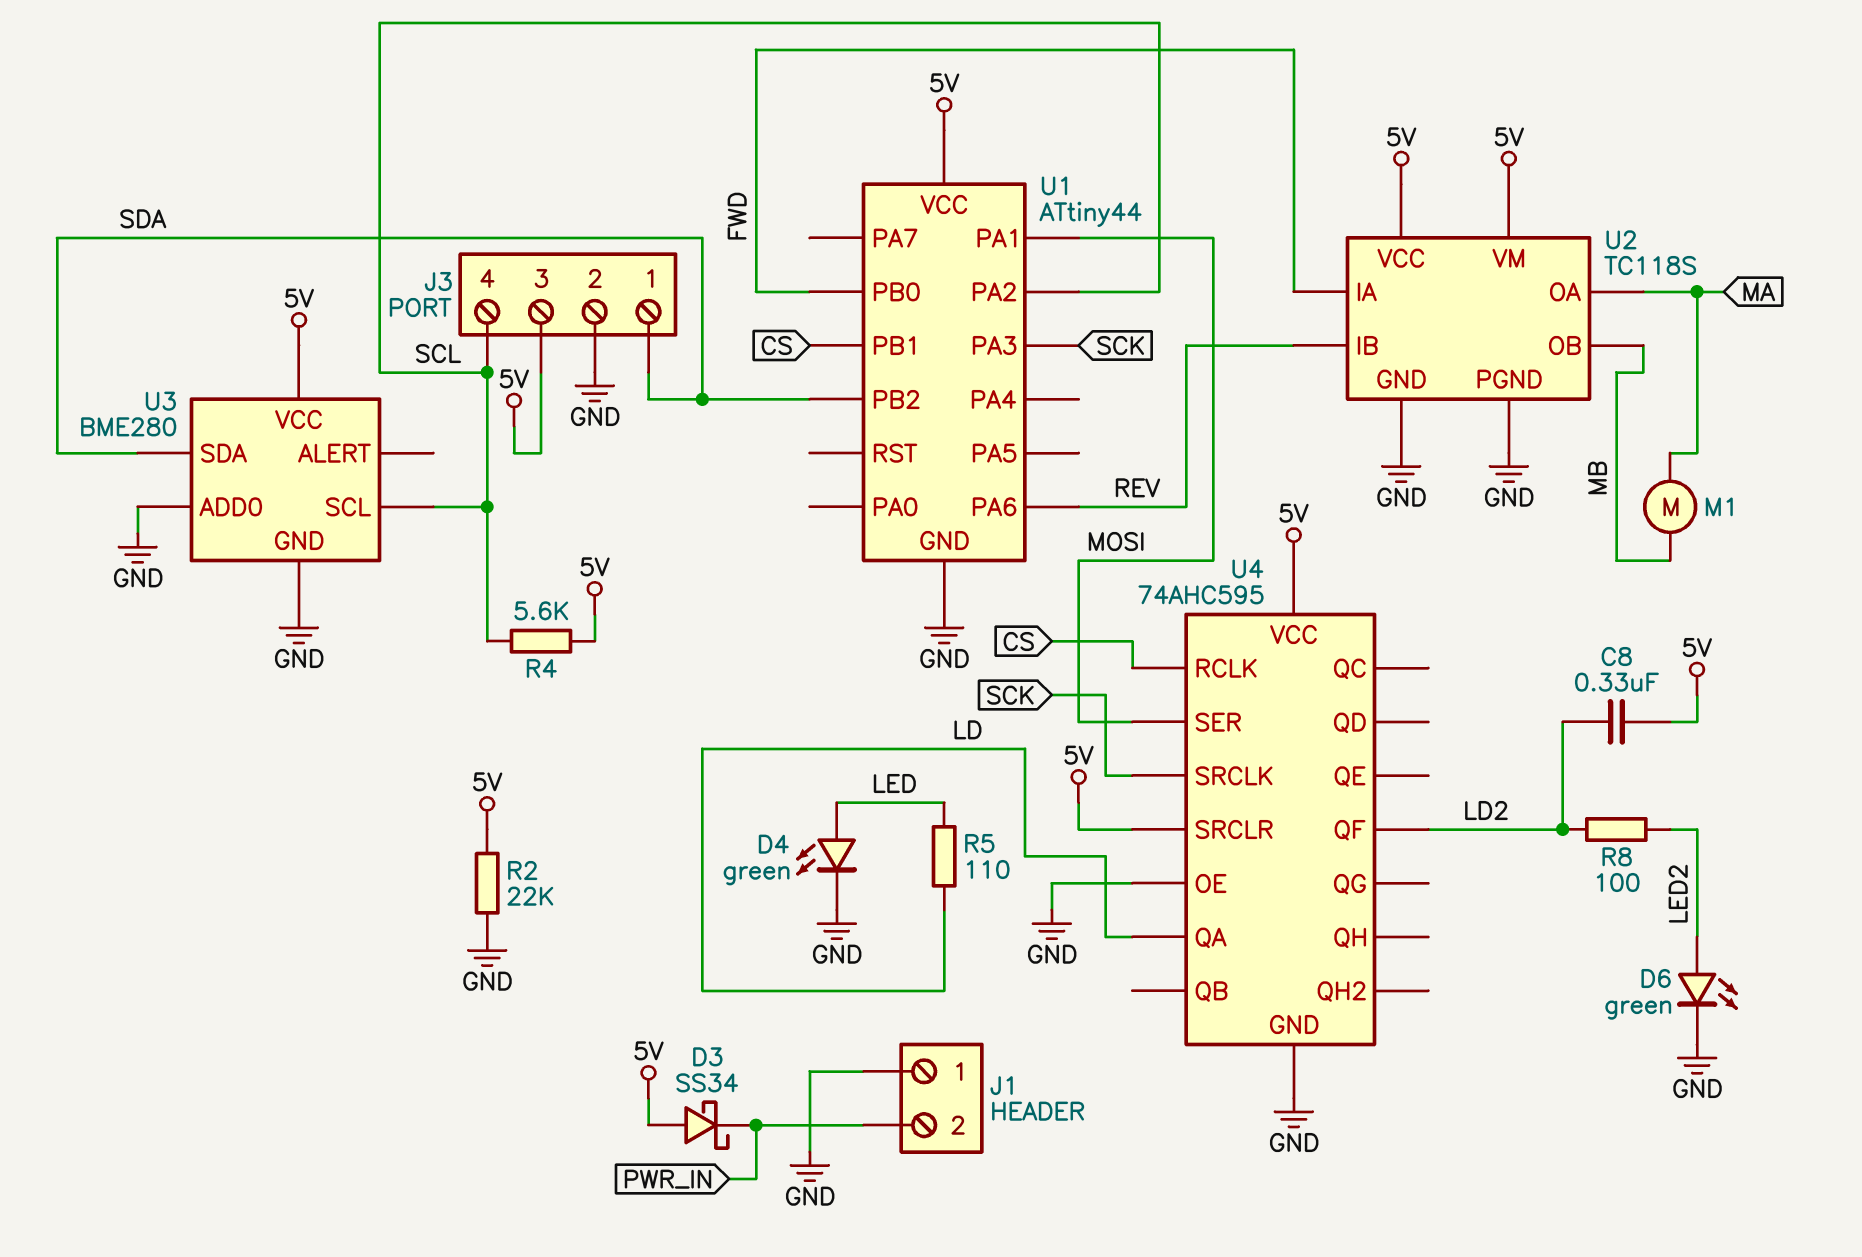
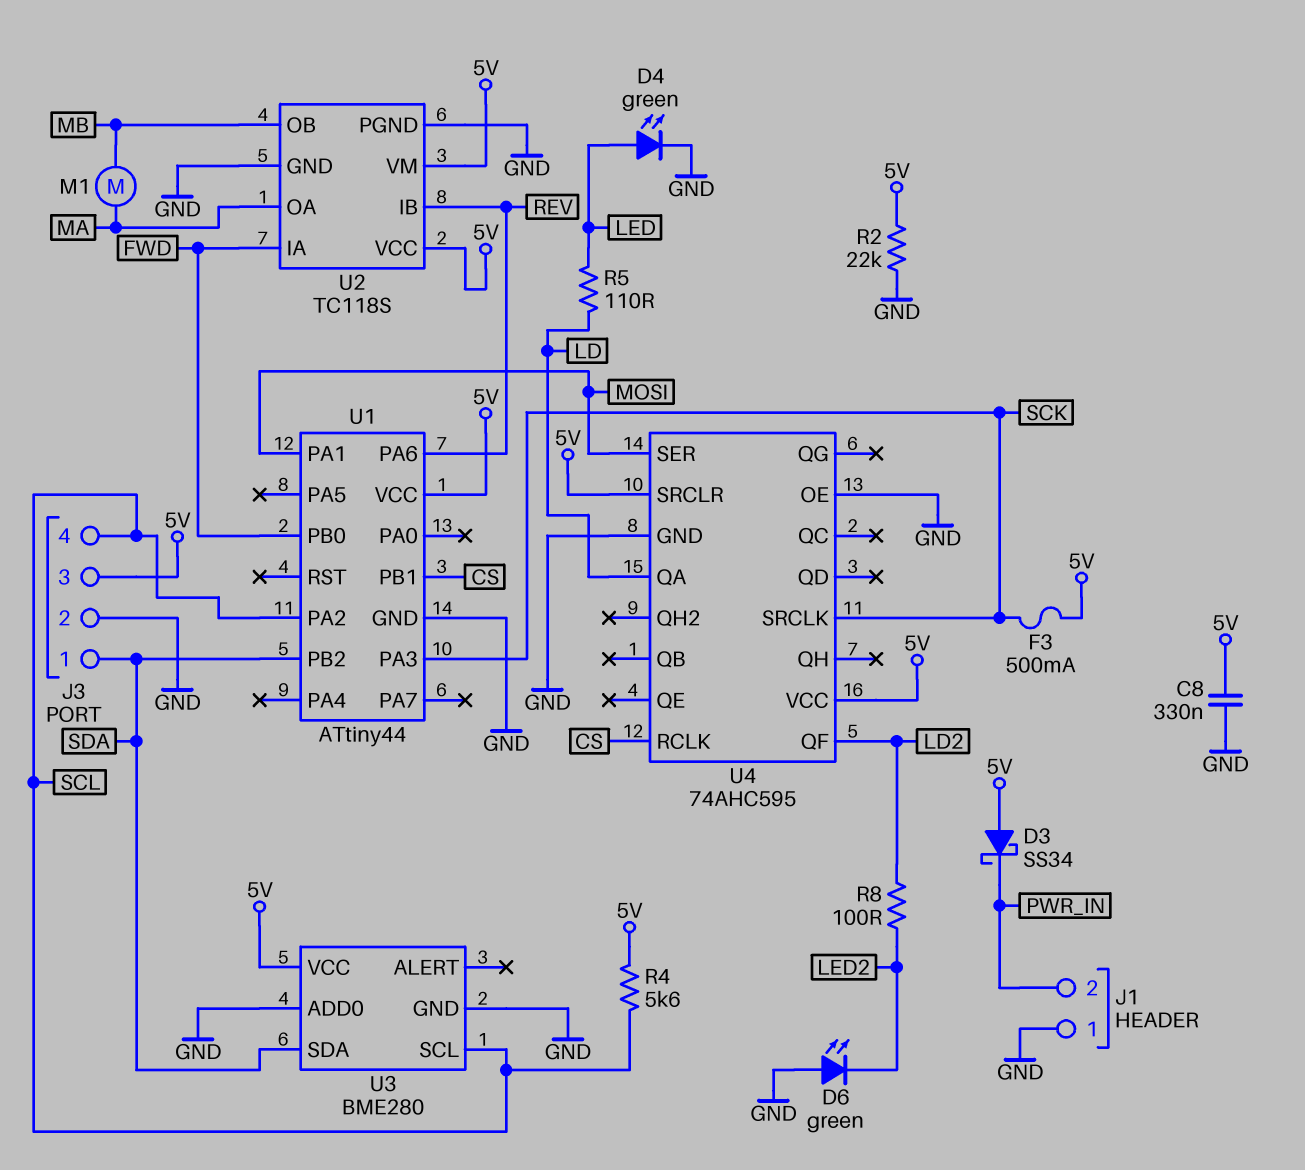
C8: 330nF (5V, LD2) -> 330nF (5V, GND)
D6: LED green (A LED2, K GND) -> LED green (A GND, K LED2)
F3: none -> 500mA (5V, SCK)

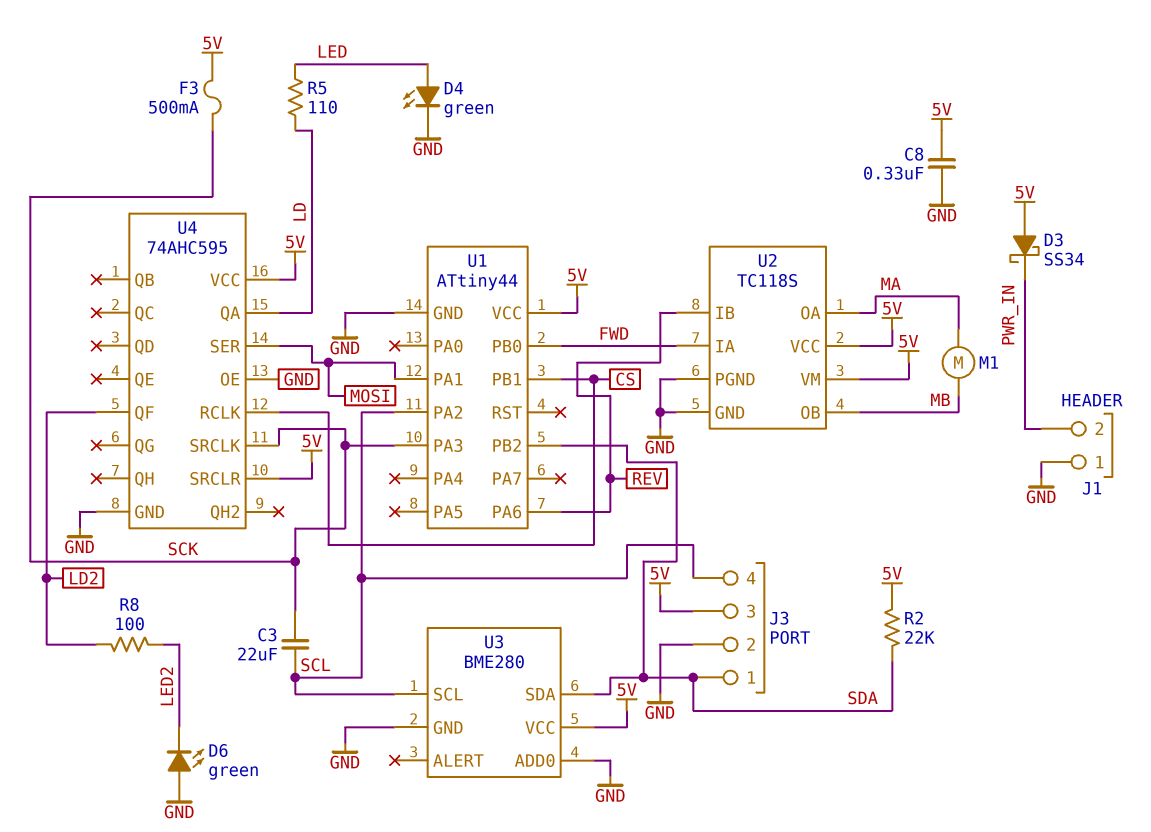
C3: none -> 22uF (SCK, SCL)
R2: 22k (5V, GND) -> 22k (5V, SDA)
R4: 5.6k (5V, SCL) -> none

